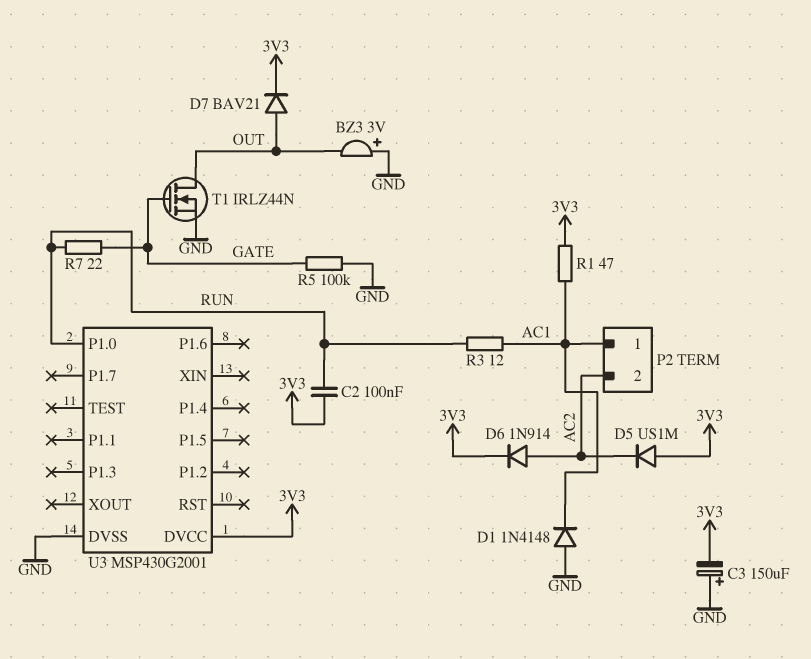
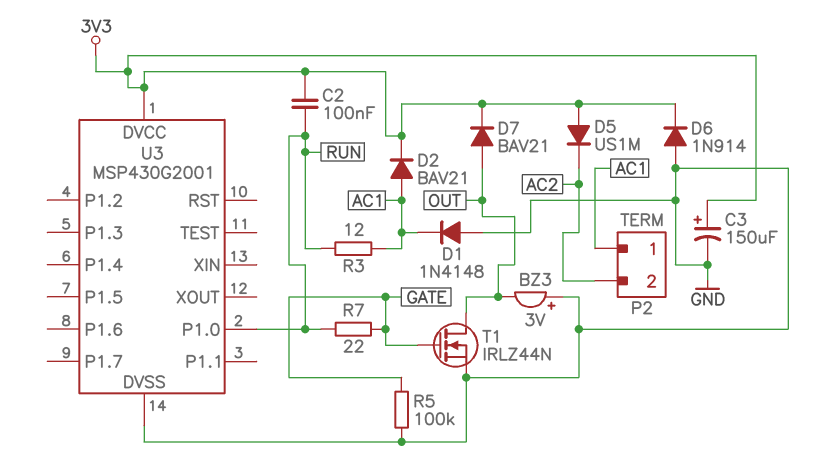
C3: 150uF (plus GND, minus 3V3) -> 150uF (plus 3V3, minus GND)
D2: none -> diode BAV21 (A AC1, K 3V3)
D6: diode 1N914 (A AC2, K 3V3) -> diode 1N914 (A GND, K 3V3)
R1: 47 (3V3, AC1) -> none

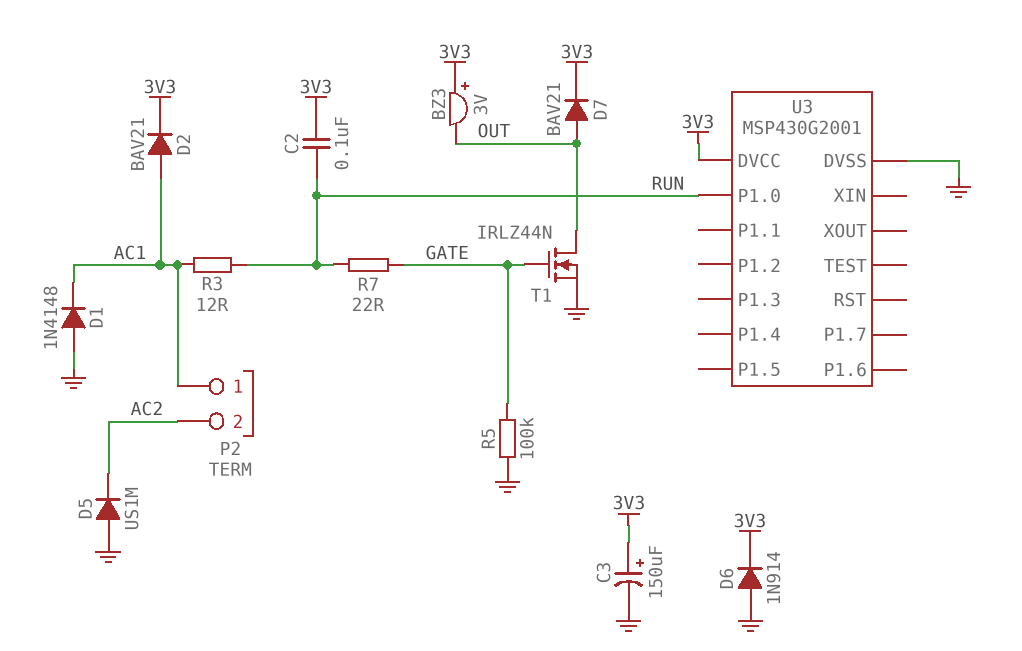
BZ3: buzzer 3V (plus GND, minus OUT) -> buzzer 3V (plus 3V3, minus OUT)
D5: diode US1M (A 3V3, K AC2) -> diode US1M (A GND, K AC2)

